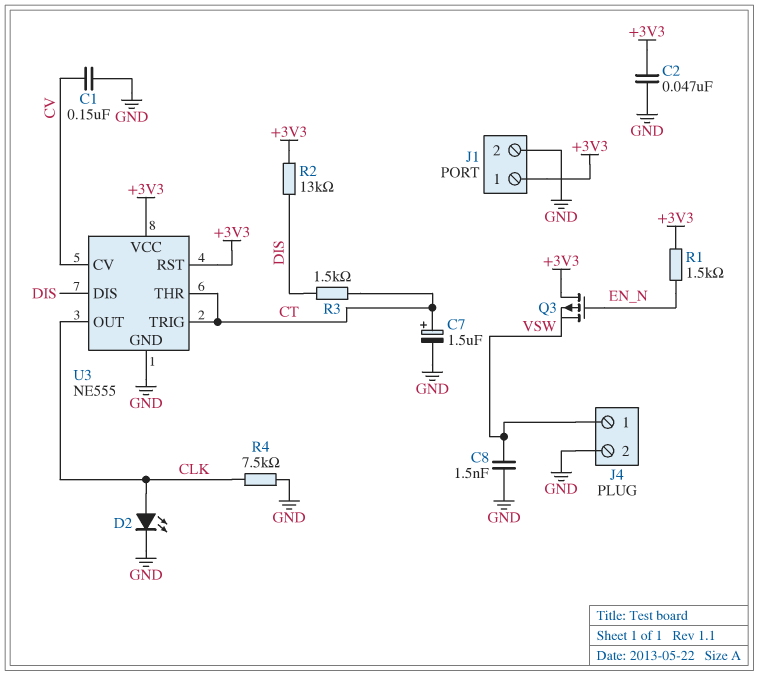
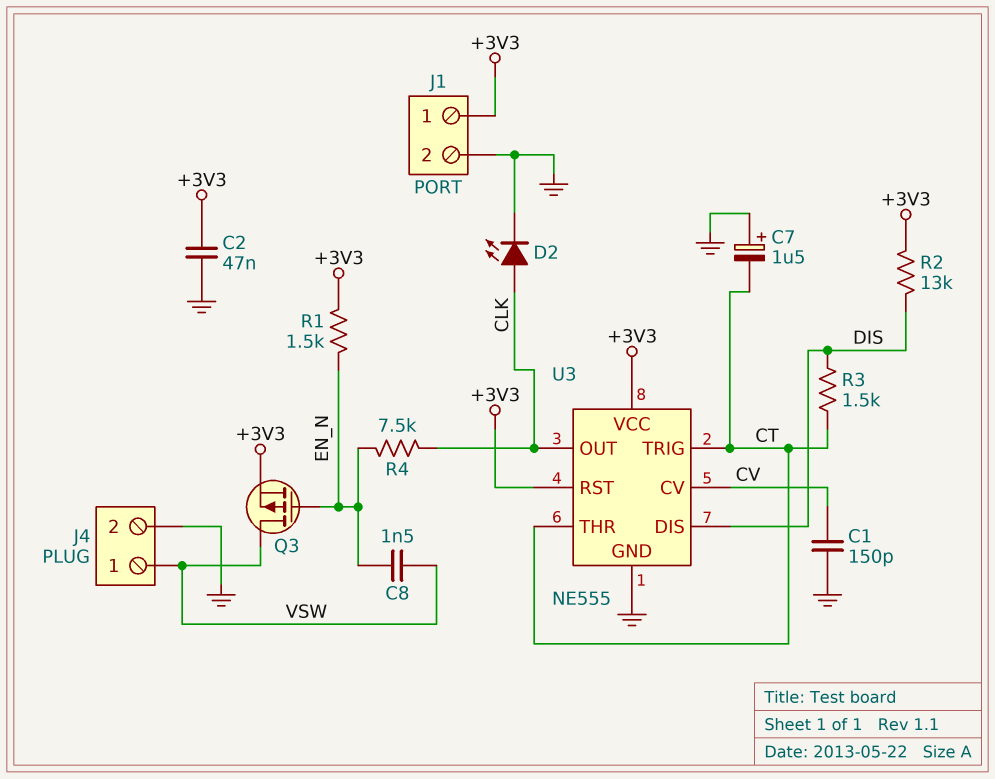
C1: 150nF (CV, GND) -> 150pF (CV, GND)
C7: 1.5uF (plus CT, minus GND) -> 1.5uF (plus GND, minus CT)
C8: 1.5nF (GND, VSW) -> 1.5nF (EN_N, VSW)
Q3: PMOS (G EN_N, D +3V3, S VSW) -> PMOS (G EN_N, D VSW, S +3V3)
R4: 7.5k (CLK, GND) -> 7.5k (CLK, EN_N)

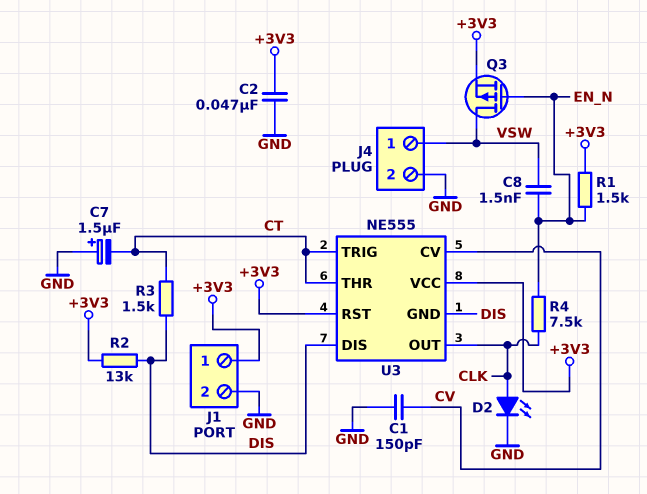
U3 pin GND: GND -> DIS

